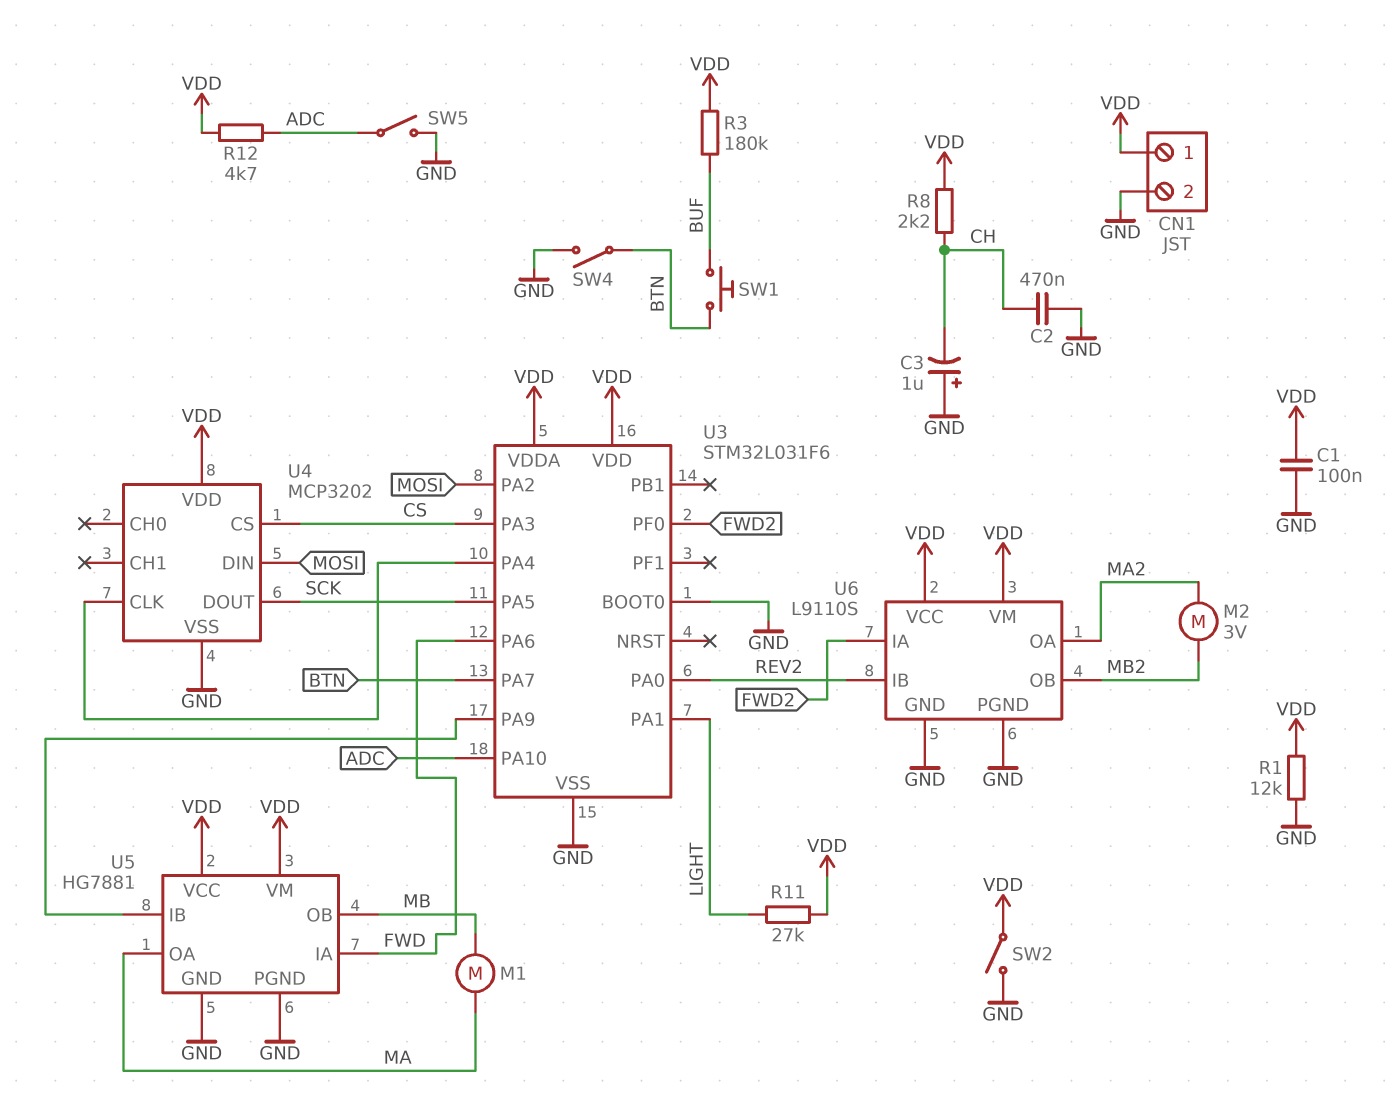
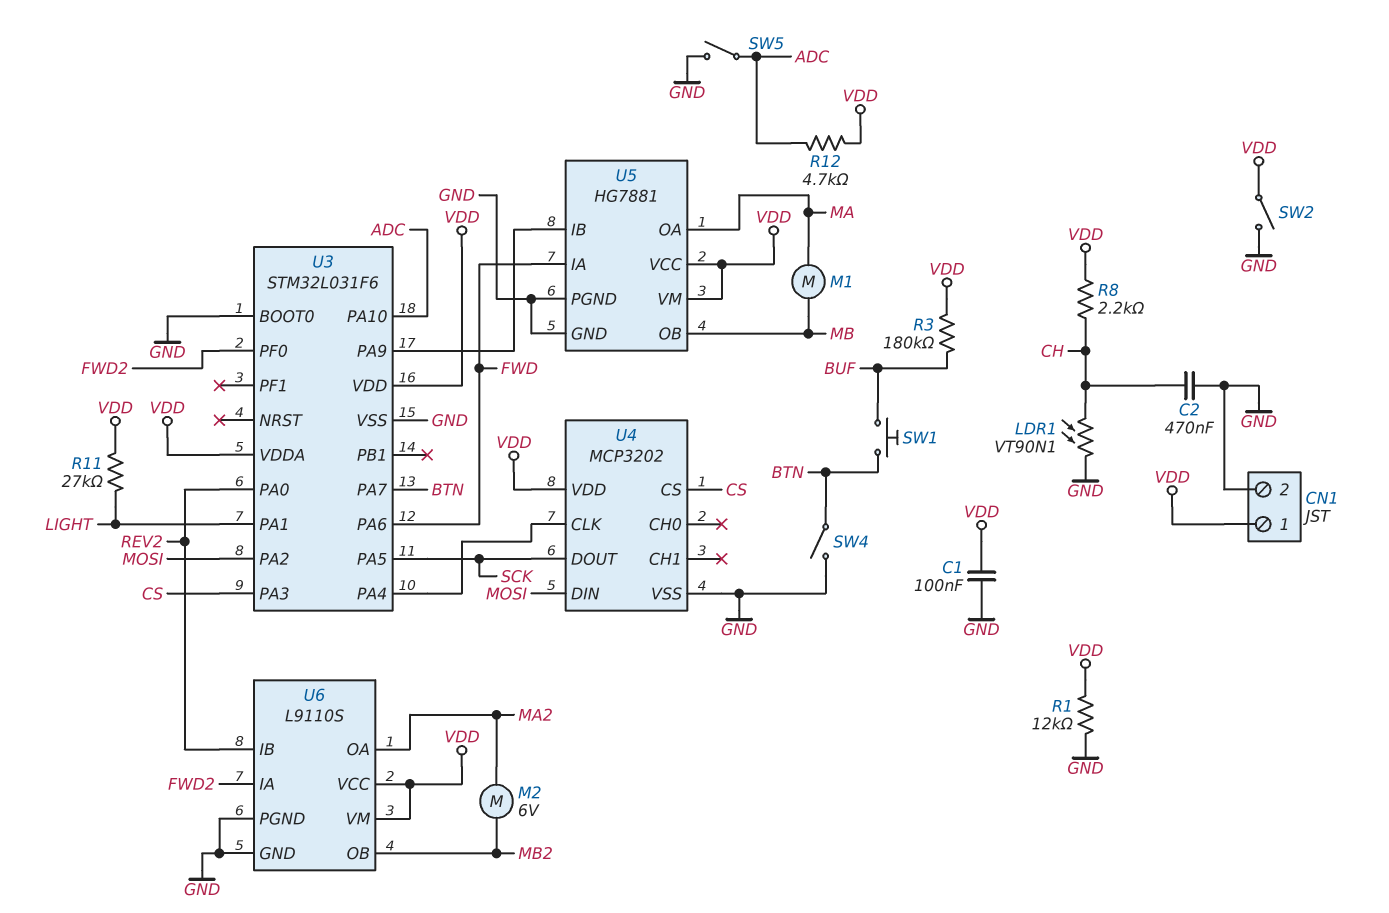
C3: 1uF (plus GND, minus CH) -> none
LDR1: none -> VT90N1 (CH, GND)
M2: motor 3V (MA2, MB2) -> motor 6V (MA2, MB2)

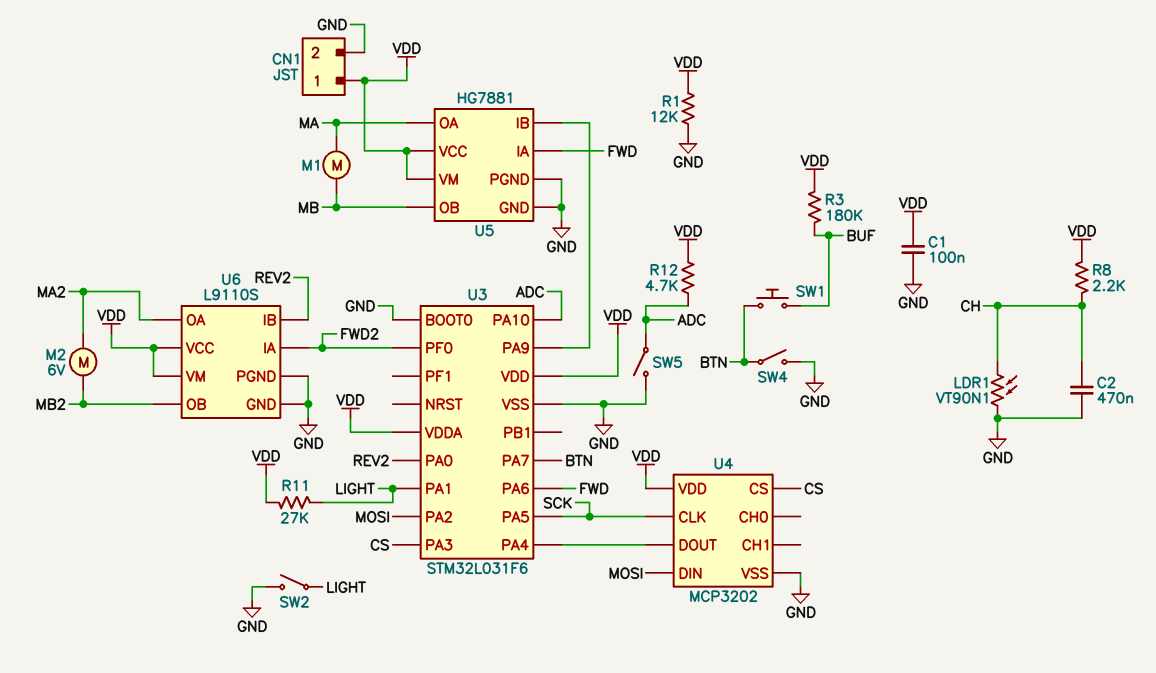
SW2: switch (GND, VDD) -> switch (GND, LIGHT)
U4 pin CLK: U3/PA4 -> SCK
U4 pin DOUT: SCK -> U3/PA4

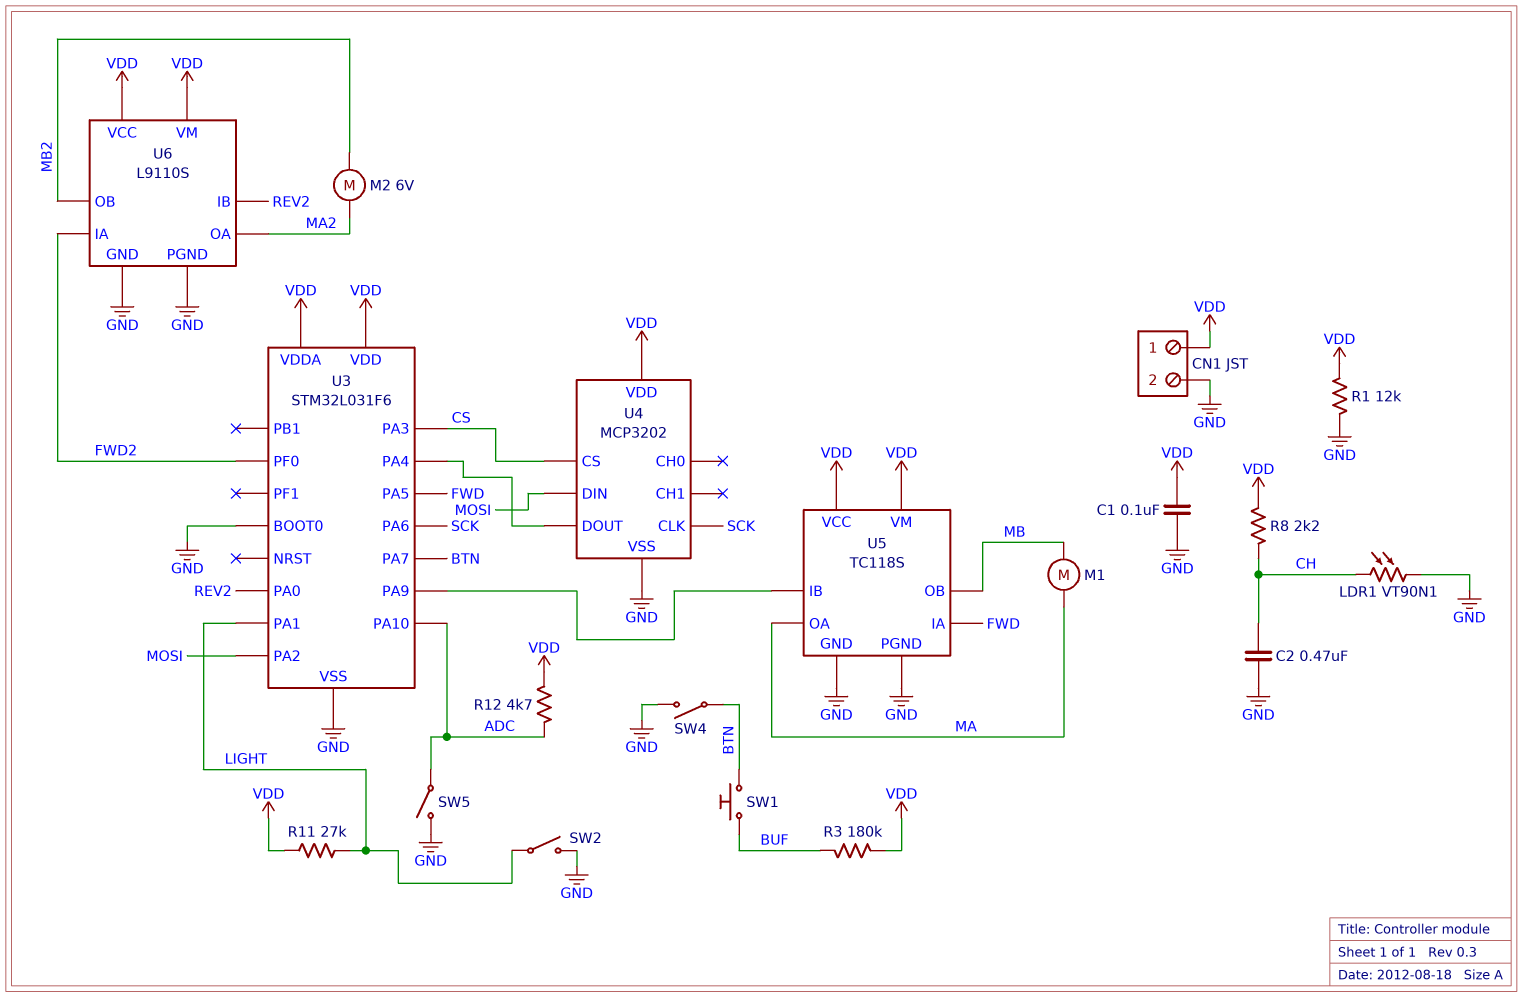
U3 pin PA5: SCK -> FWD
U3 pin PA6: FWD -> SCK
U5: HG7881 -> TC118S

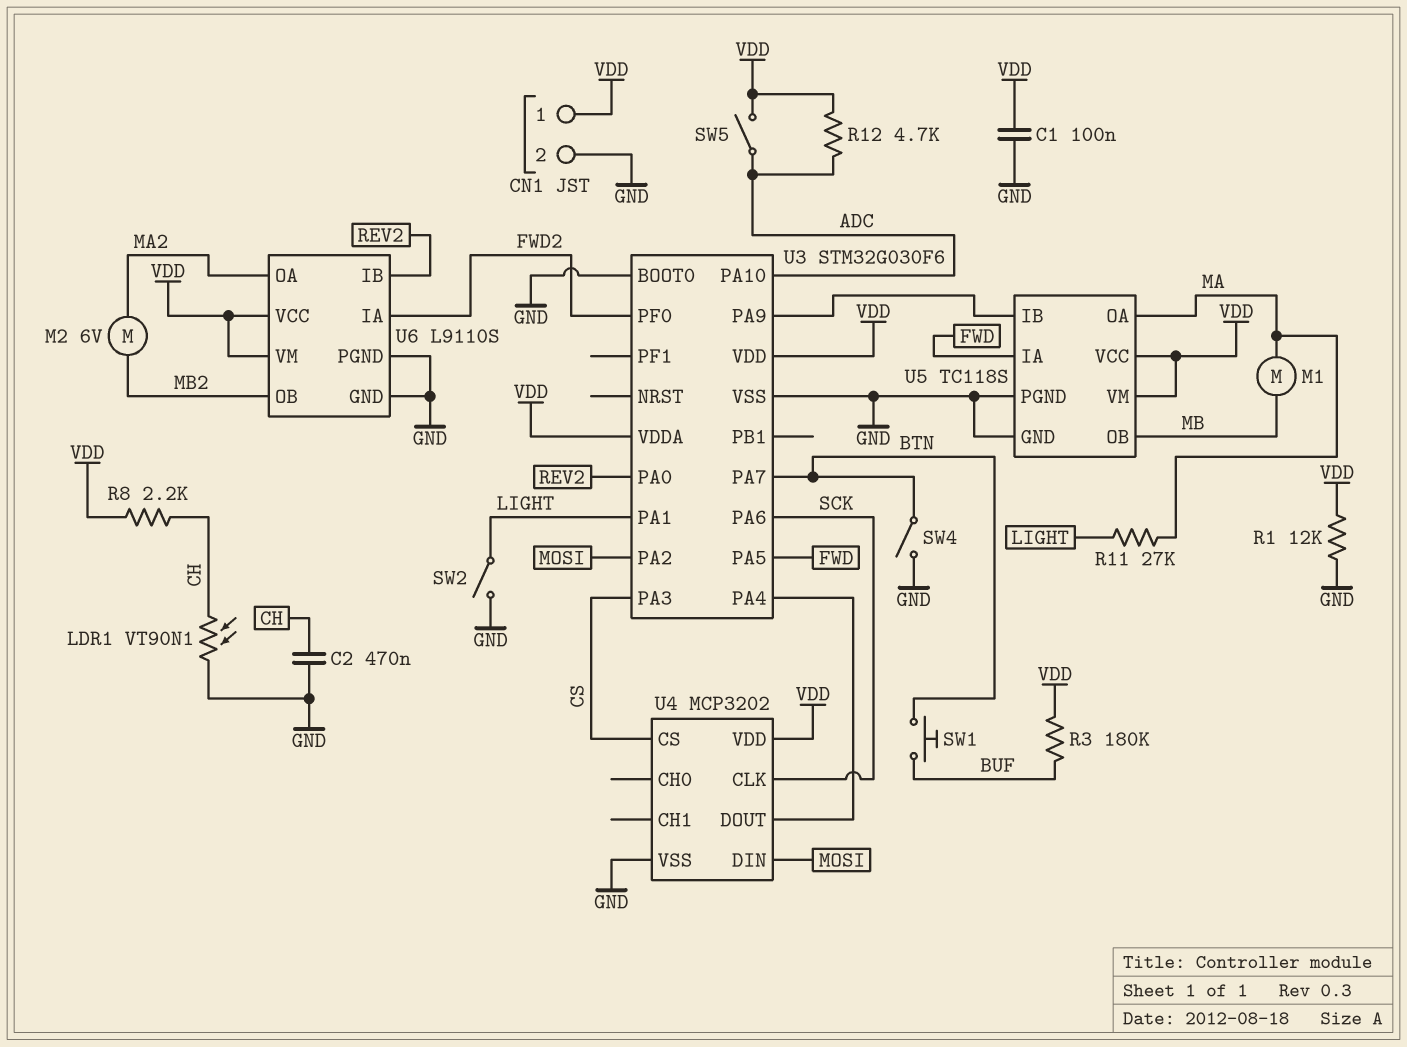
R11: 27k (LIGHT, VDD) -> 27k (LIGHT, MA)
SW5: switch (ADC, GND) -> switch (ADC, VDD)
U3: STM32L031F6 -> STM32G030F6

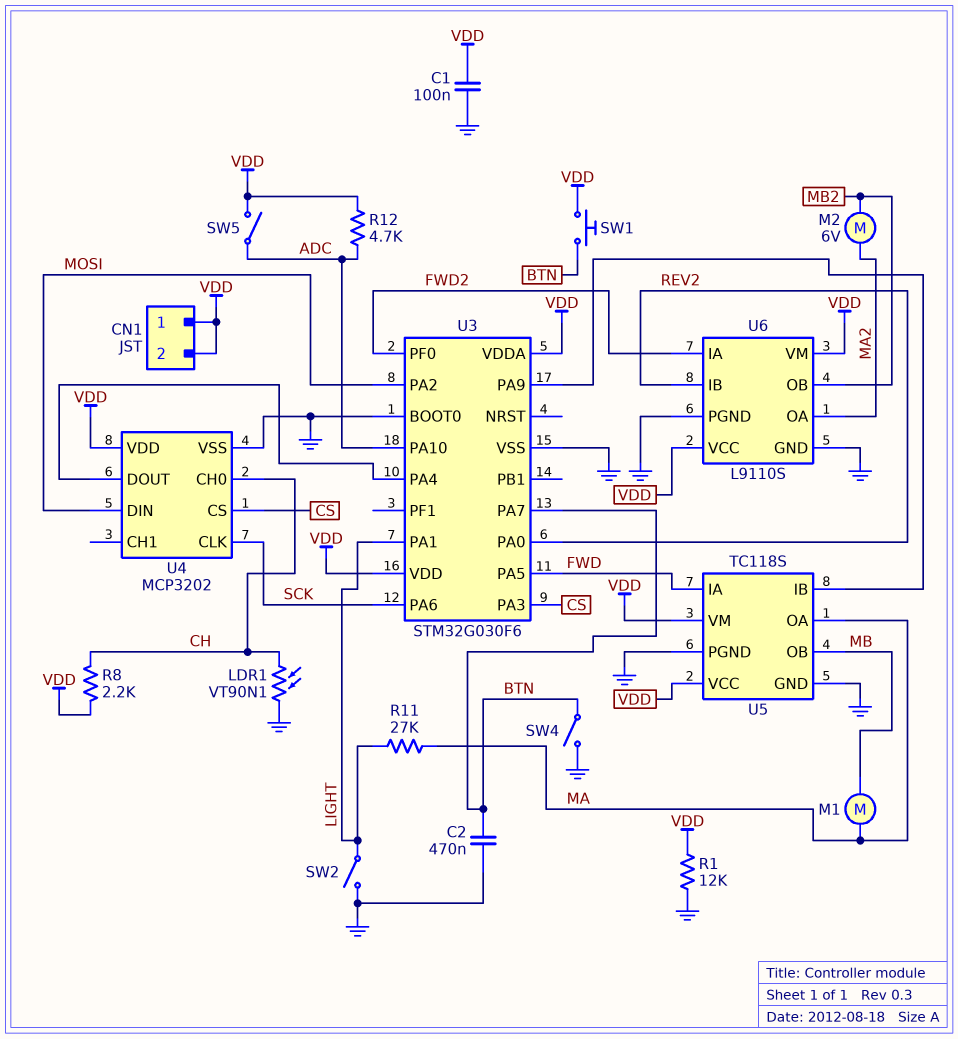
C2: 470nF (CH, GND) -> 470nF (BTN, GND)
CN1 pin 2: GND -> VDD
R3: 180k (BUF, VDD) -> none
SW1: button (BTN, BUF) -> button (BTN, VDD)
U4 pin CH0: none -> CH

